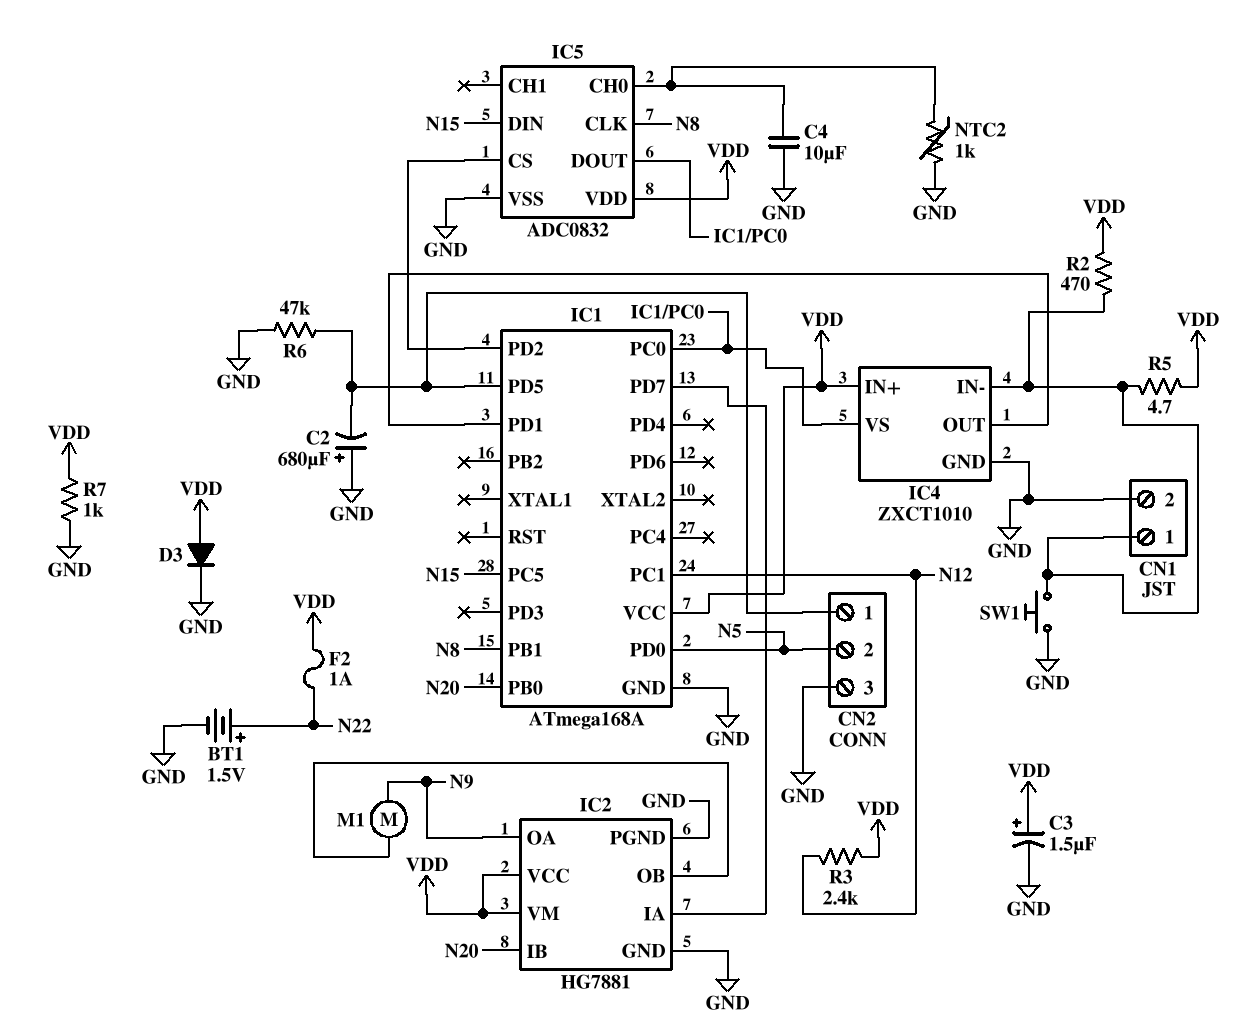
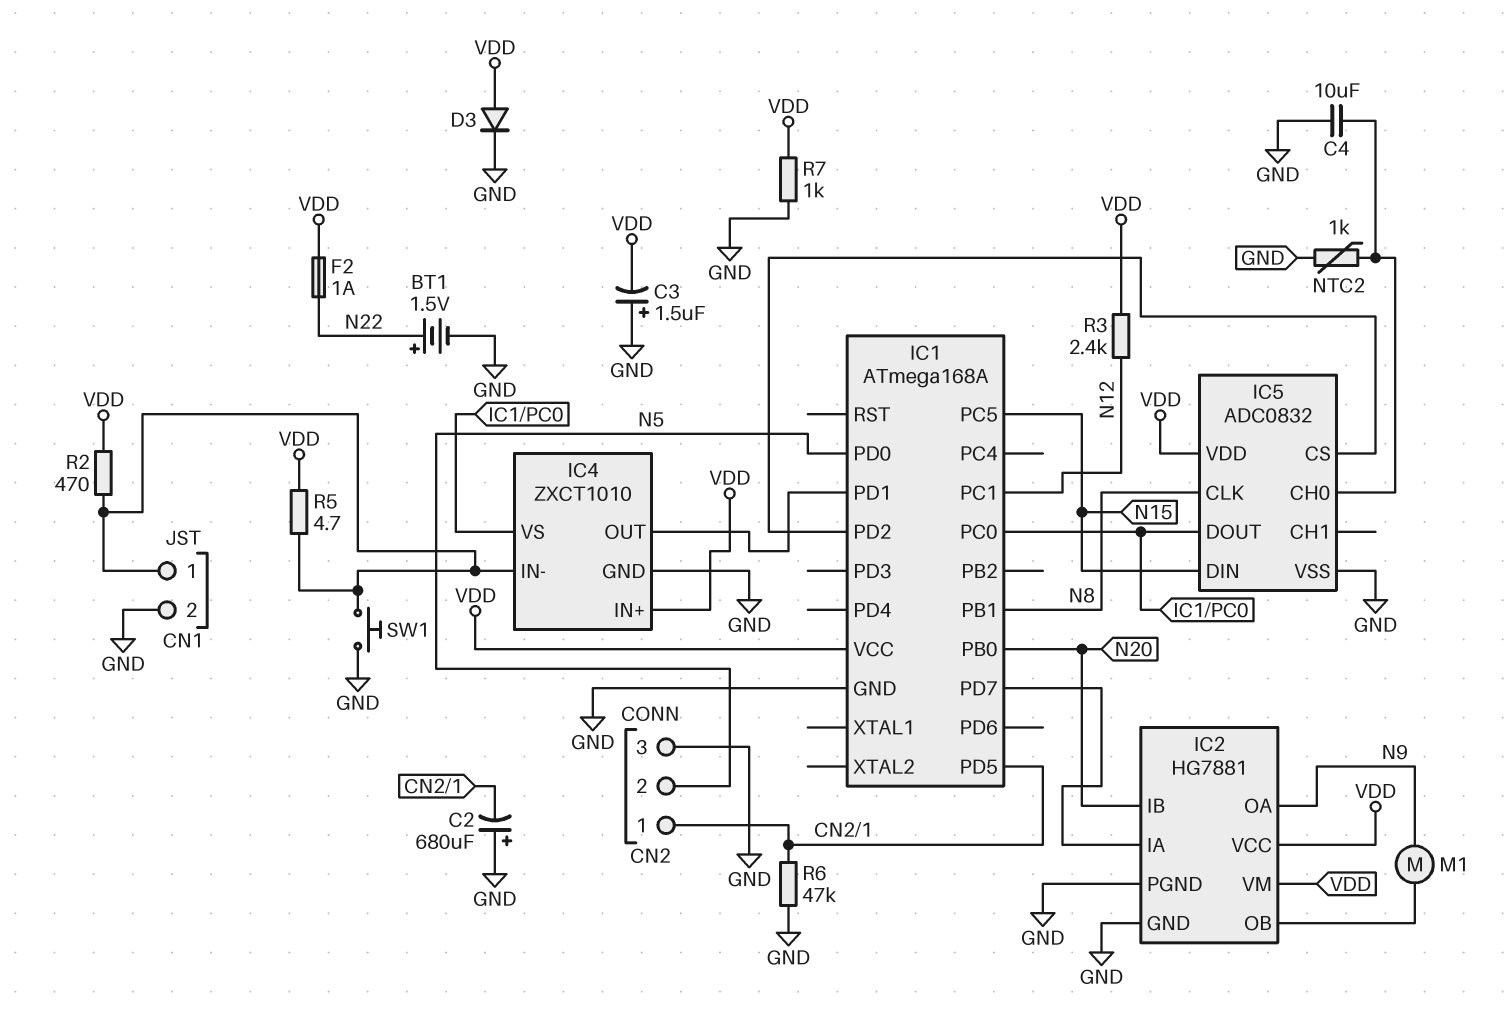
C3: 1.5uF (plus VDD, minus GND) -> 1.5uF (plus GND, minus VDD)

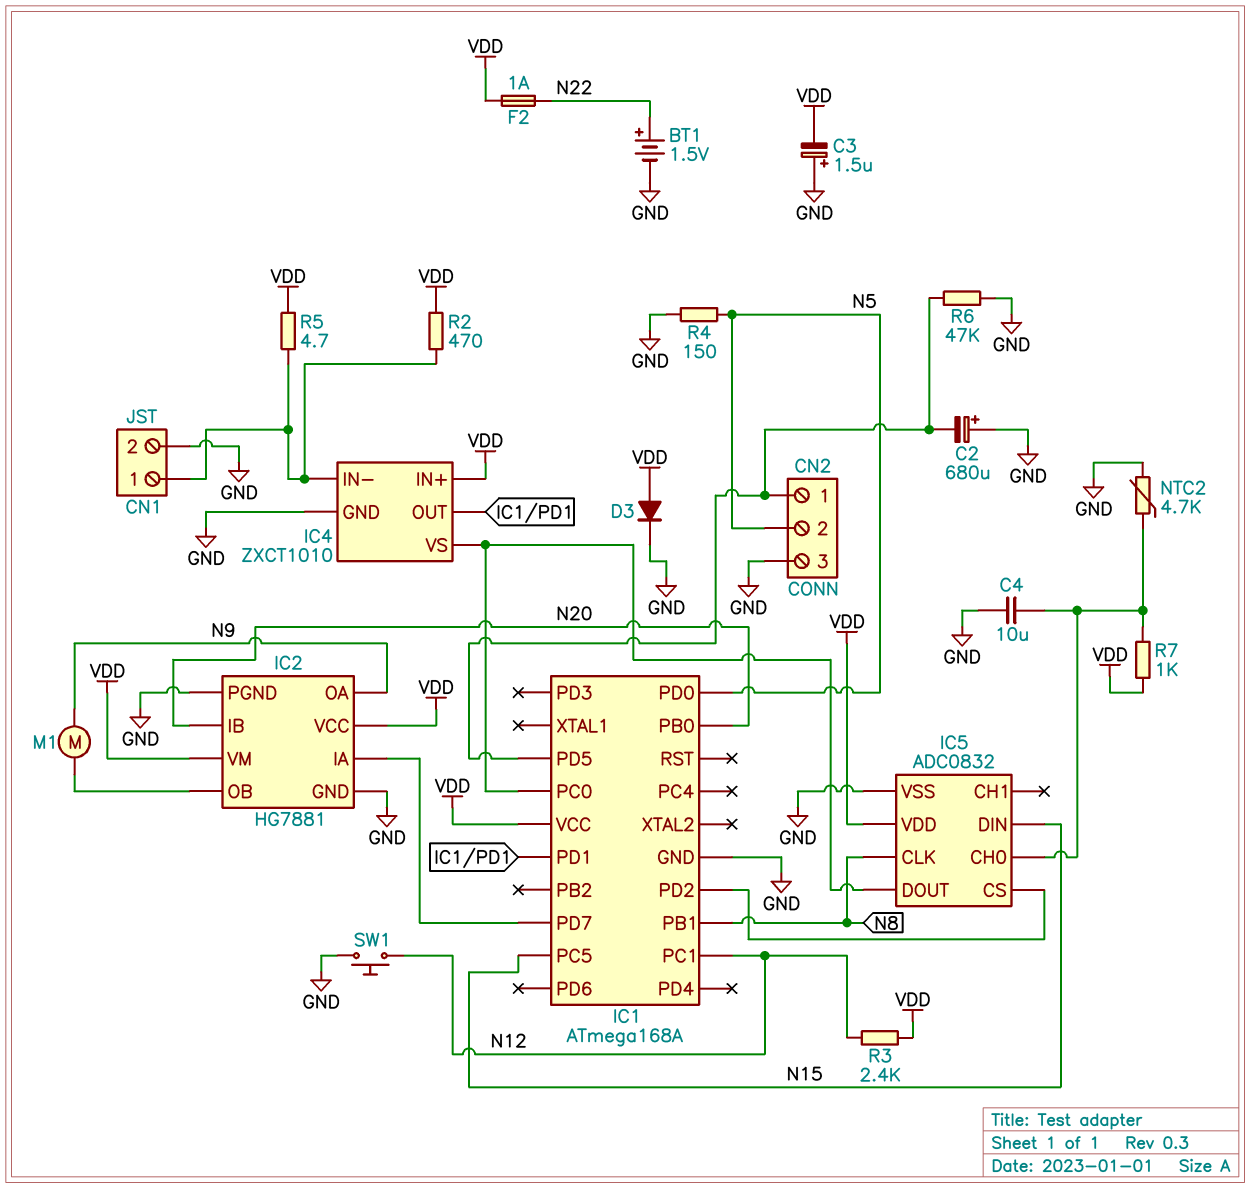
NTC2: 1k (GND, IC5/CH0) -> 4.7k (GND, IC5/CH0)
R4: none -> 150 (GND, N5)
R7: 1k (GND, VDD) -> 1k (IC5/CH0, VDD)
SW1: button (CN1/1, GND) -> button (GND, N12)

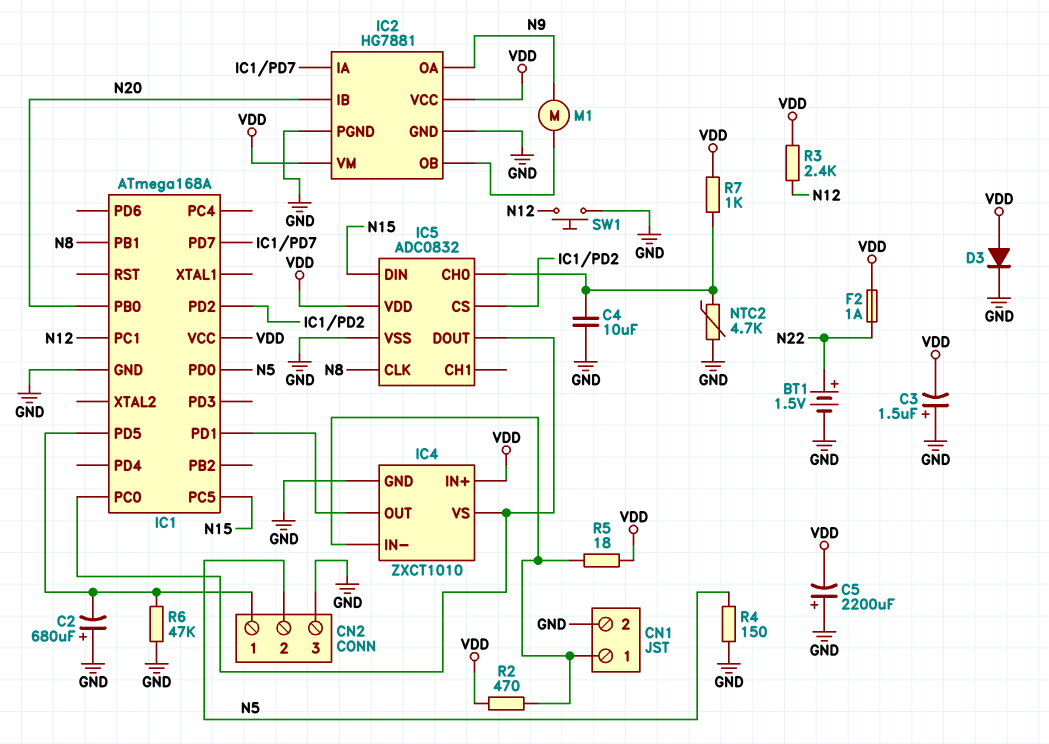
C5: none -> 2200uF (plus GND, minus VDD)
R5: 4.7 (CN1/1, VDD) -> 18 (CN1/1, VDD)

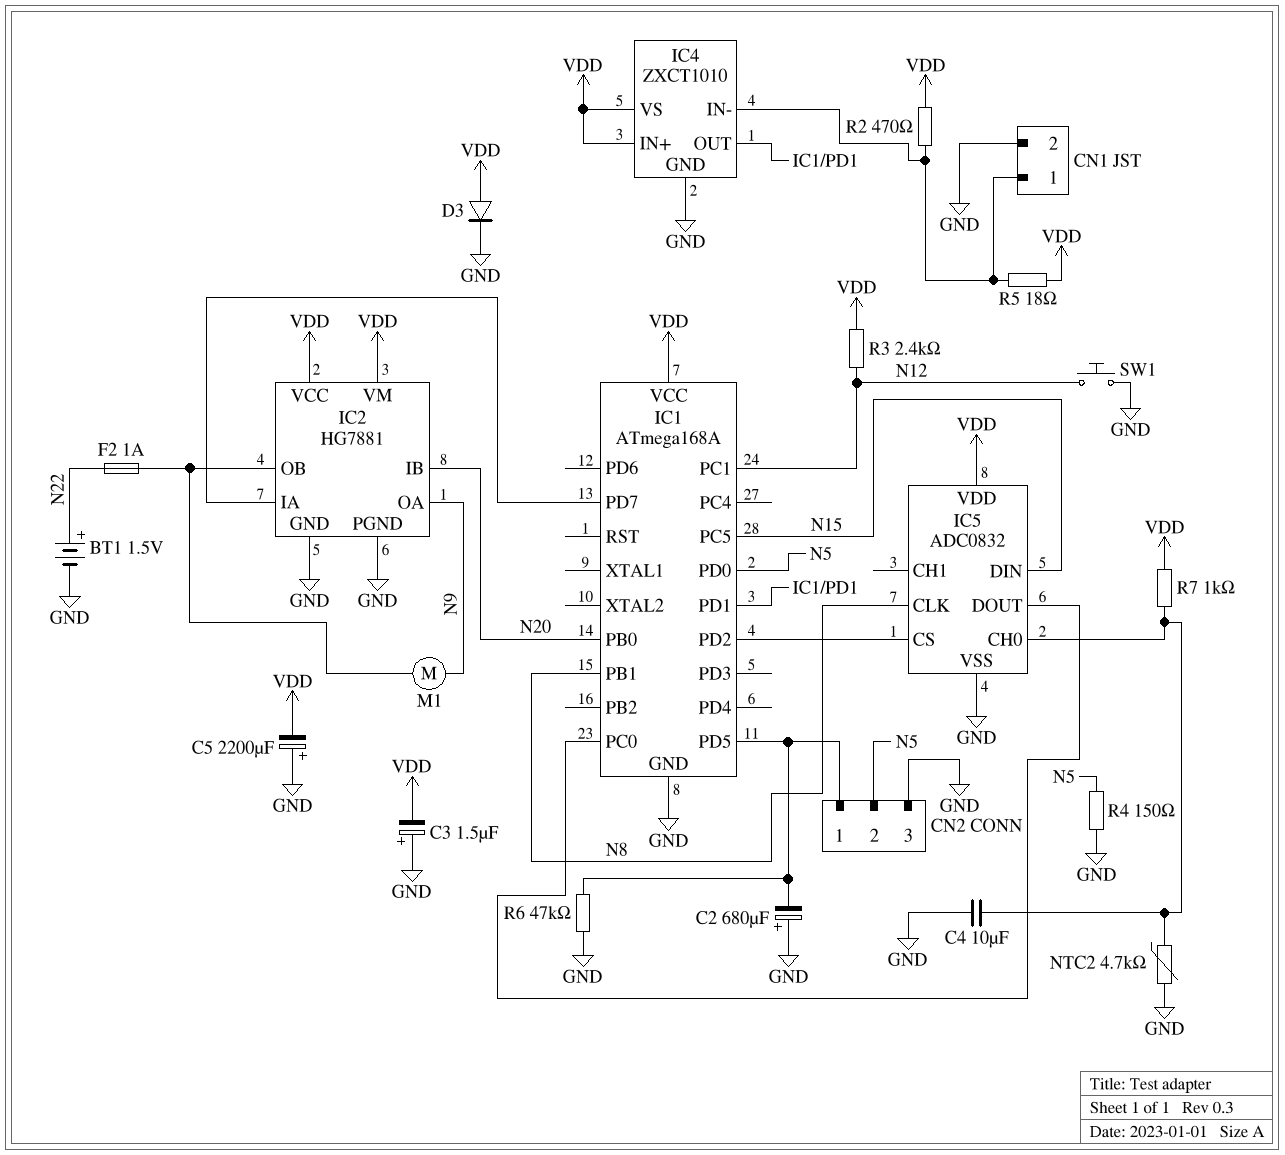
F2: 1A (N22, VDD) -> 1A (IC2/OB, N22)
IC4 pin VS: IC1/PC0 -> VDD

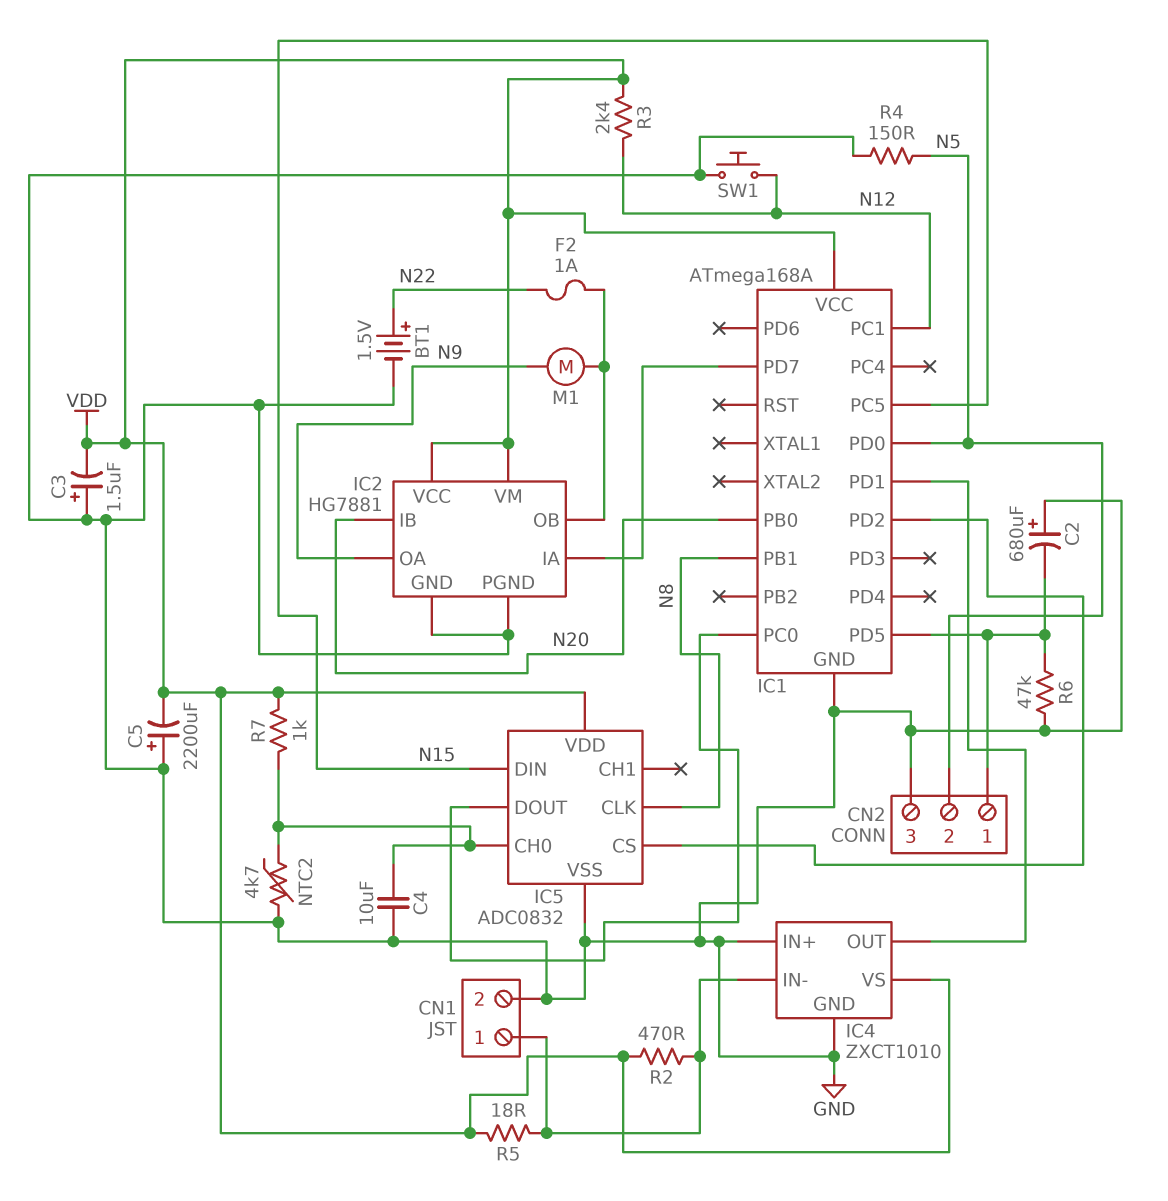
D3: diode (A VDD, K GND) -> none
IC4 pin IN+: VDD -> GND

